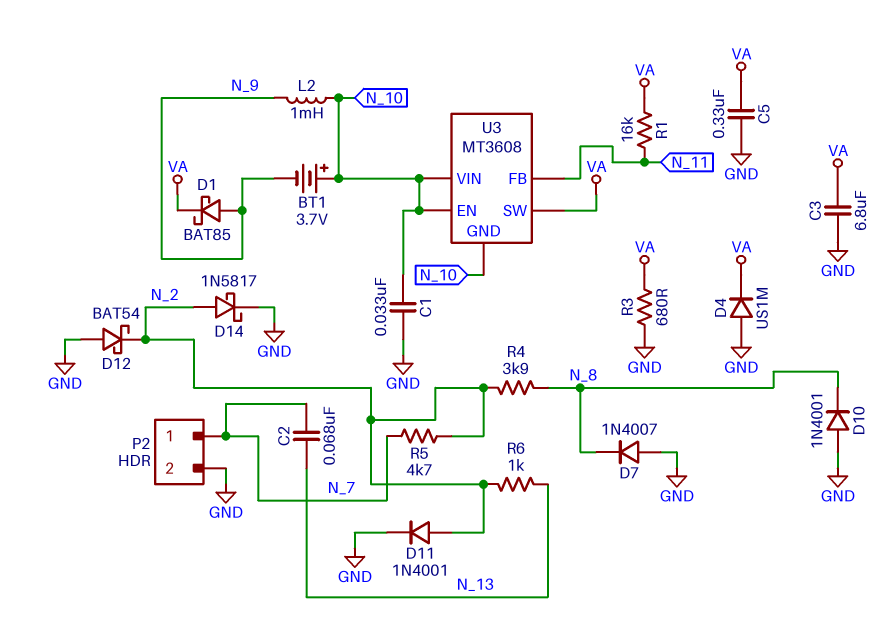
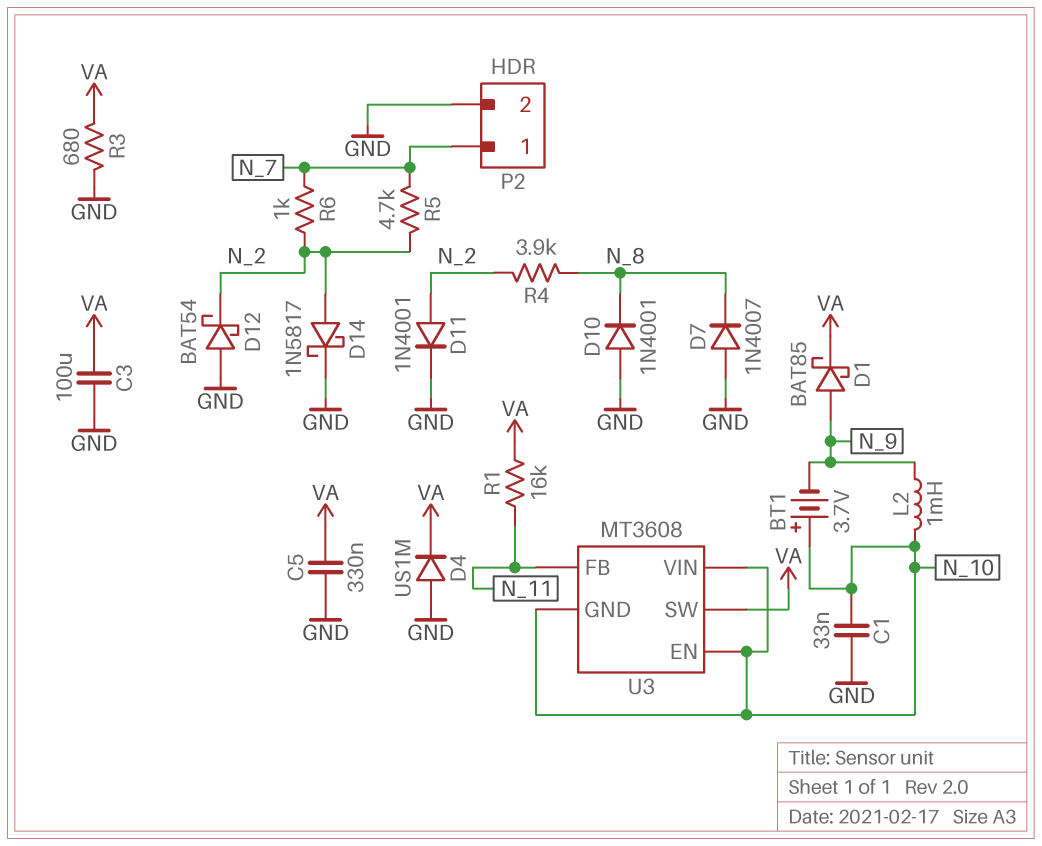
C2: 68nF (N_7, N_13) -> none
C3: 6.8uF (GND, VA) -> 100uF (GND, VA)
R6: 1k (N_2, N_13) -> 1k (N_2, N_7)

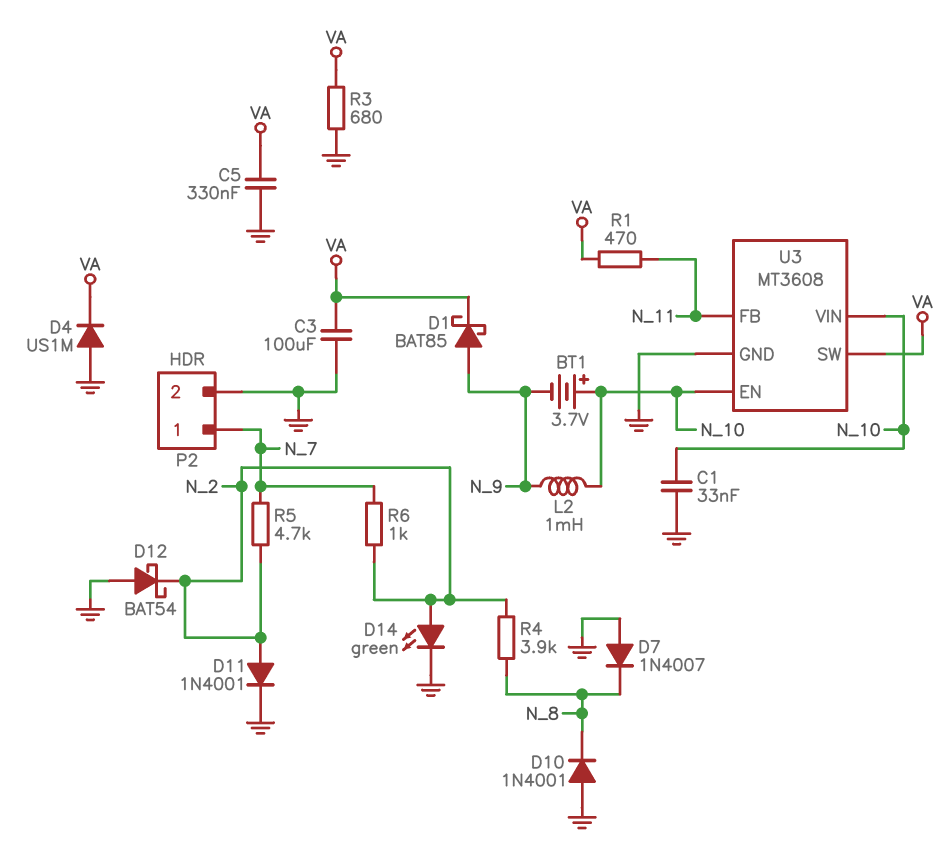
D14: schottky 1N5817 (A N_2, K GND) -> LED green (A N_2, K GND)
R1: 16k (N_11, VA) -> 470 (N_11, VA)
U3 pin GND: N_10 -> GND

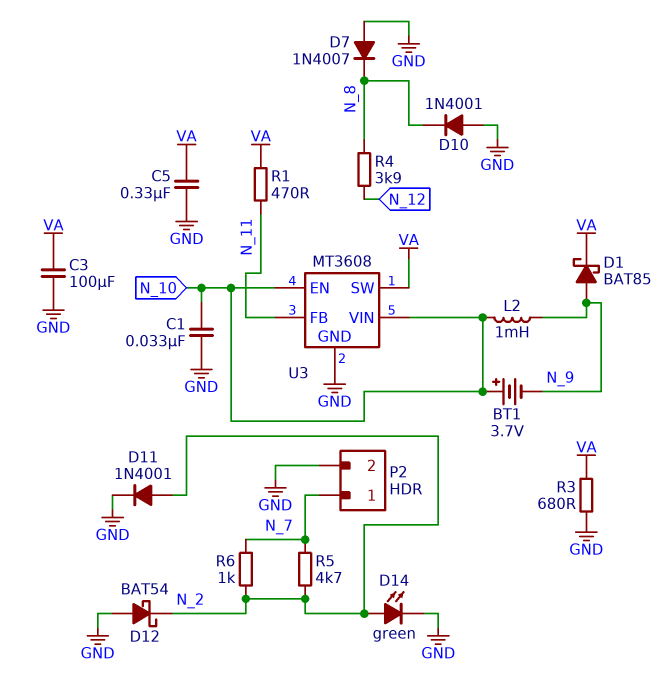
D4: diode US1M (A GND, K VA) -> none
R4: 3.9k (N_2, N_8) -> 3.9k (N_8, N_12)

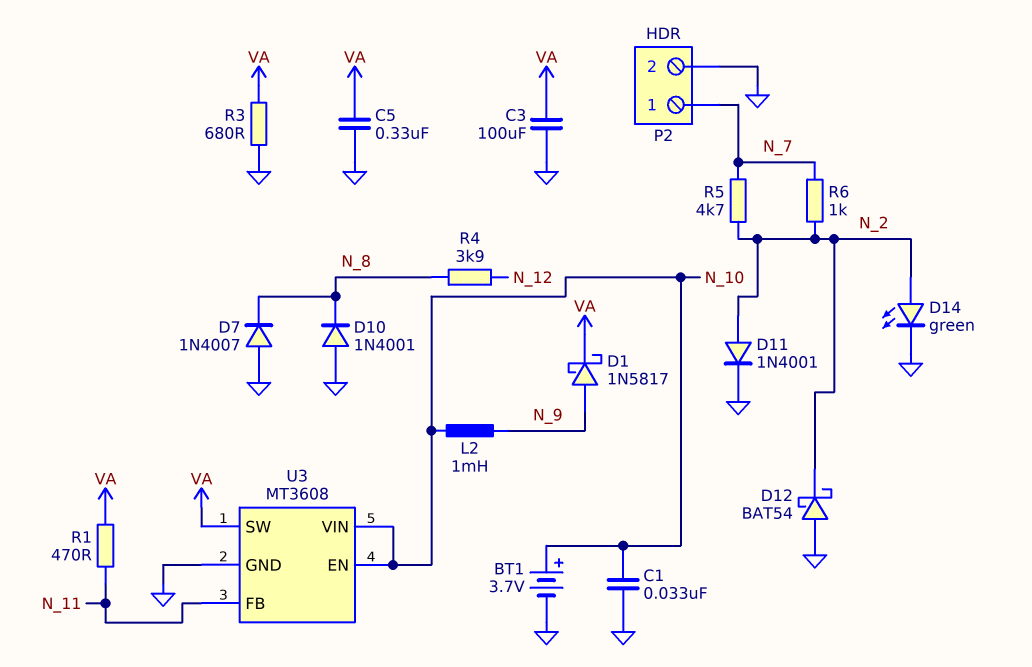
BT1: 3.7V (plus N_10, minus N_9) -> 3.7V (plus N_10, minus GND)
D1: schottky BAT85 (A N_9, K VA) -> schottky 1N5817 (A N_9, K VA)

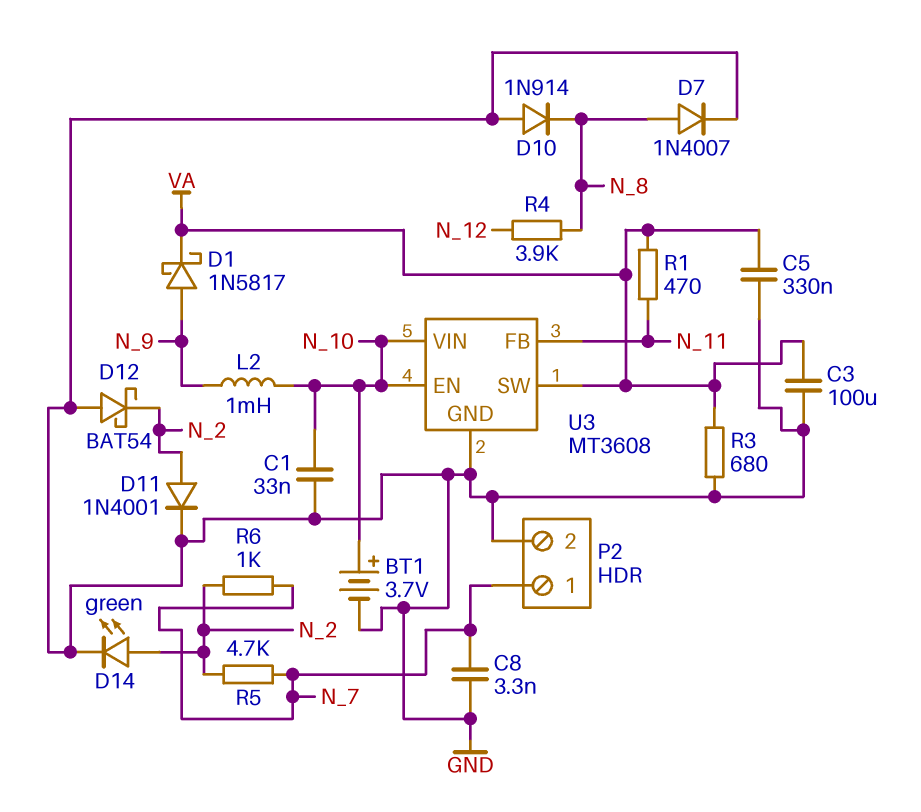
C8: none -> 3.3nF (GND, N_7)
D7: diode 1N4007 (A GND, K N_8) -> diode 1N4007 (A N_8, K GND)
D10: diode 1N4001 (A GND, K N_8) -> diode 1N914 (A GND, K N_8)

